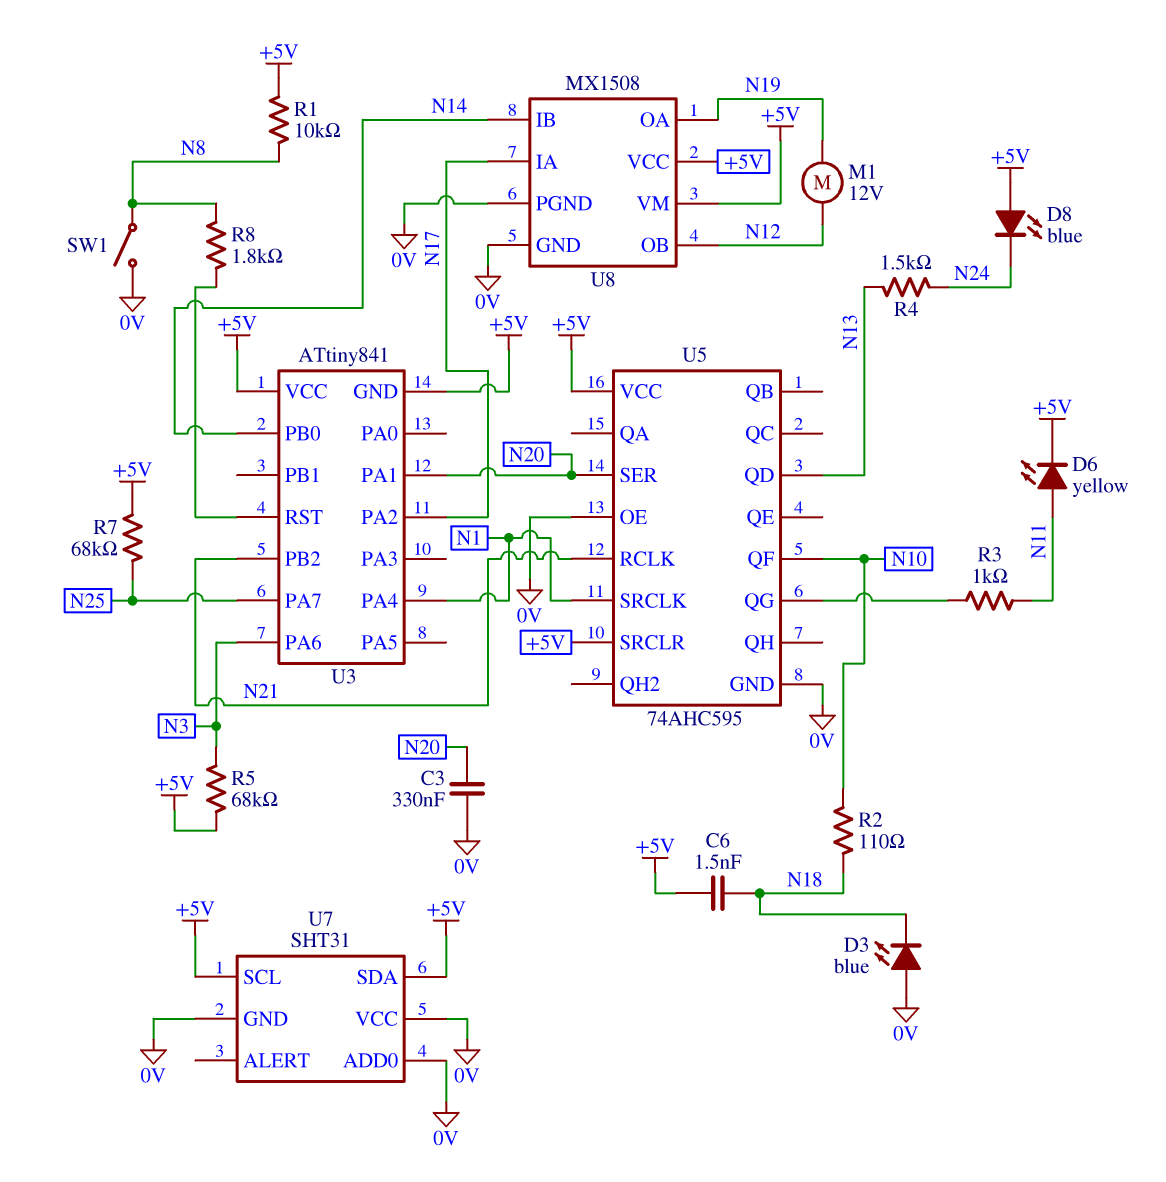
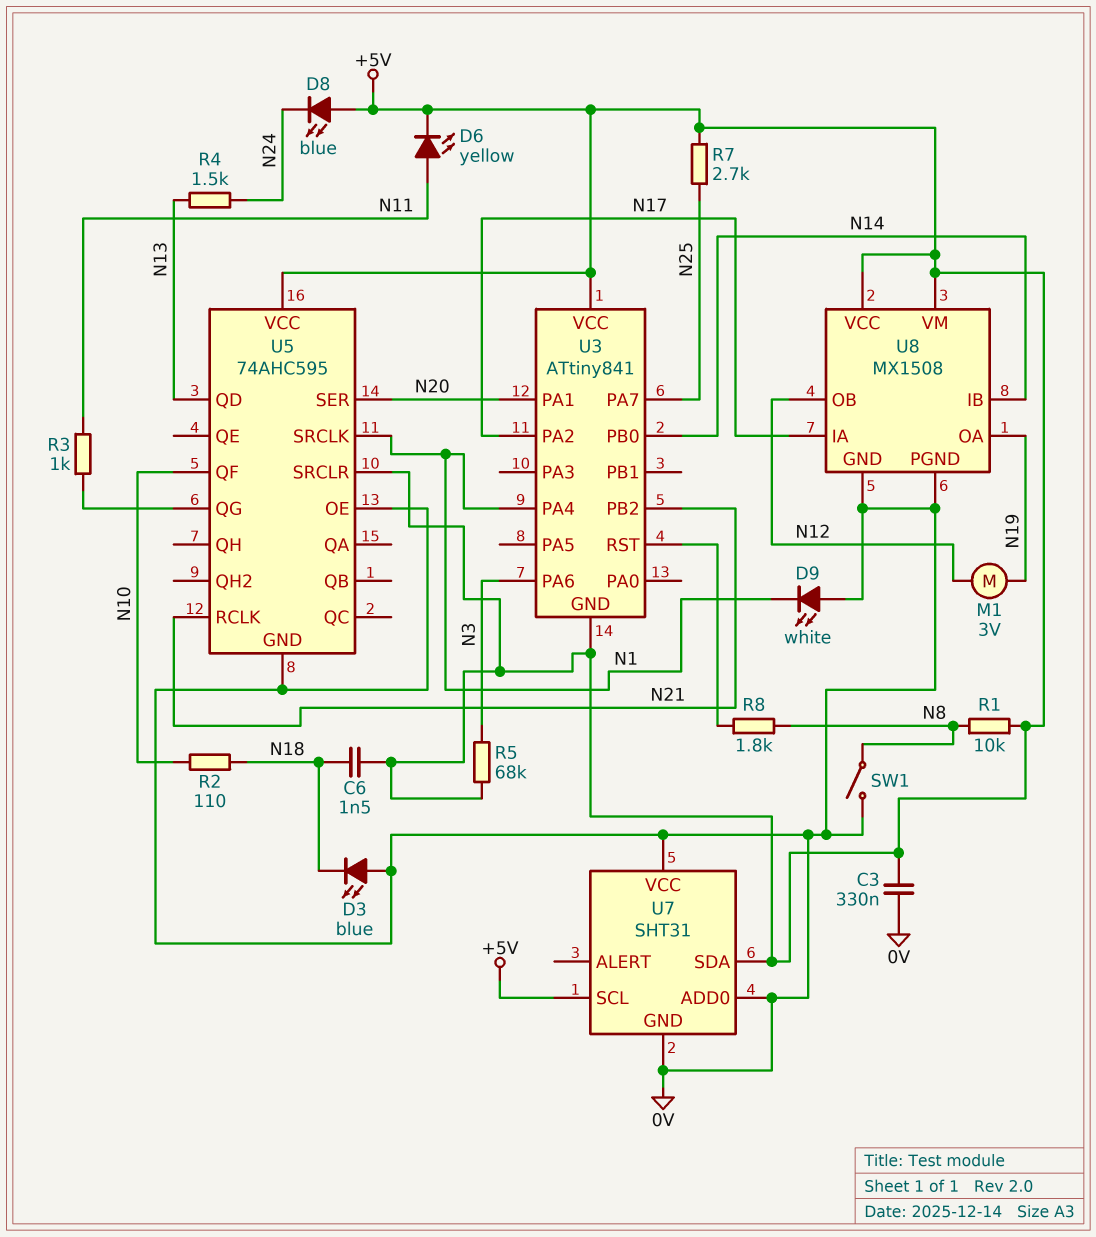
C3: 330nF (0V, N20) -> 330nF (+5V, 0V)
D9: none -> LED white (A 0V, K N1)
M1: motor 12V (N12, N19) -> motor 3V (N12, N19)
R7: 68k (+5V, N25) -> 2.7k (+5V, N25)

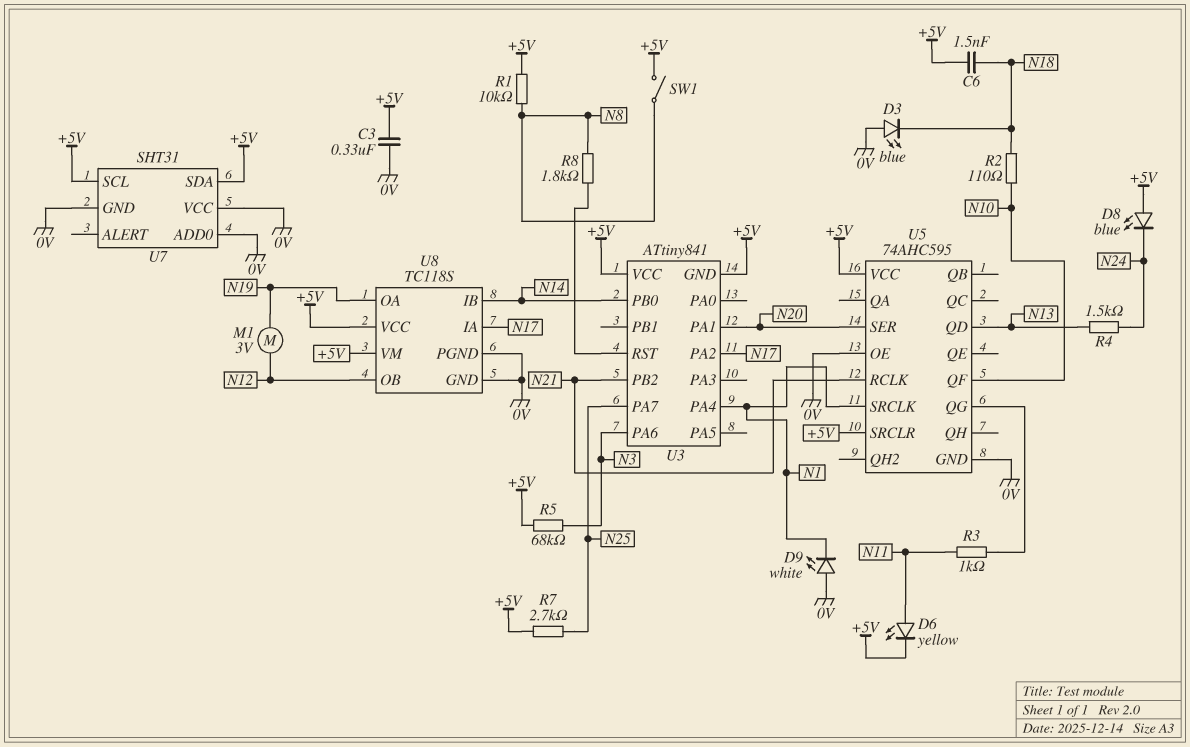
SW1: switch (0V, N8) -> switch (+5V, N8)
U8: MX1508 -> TC118S

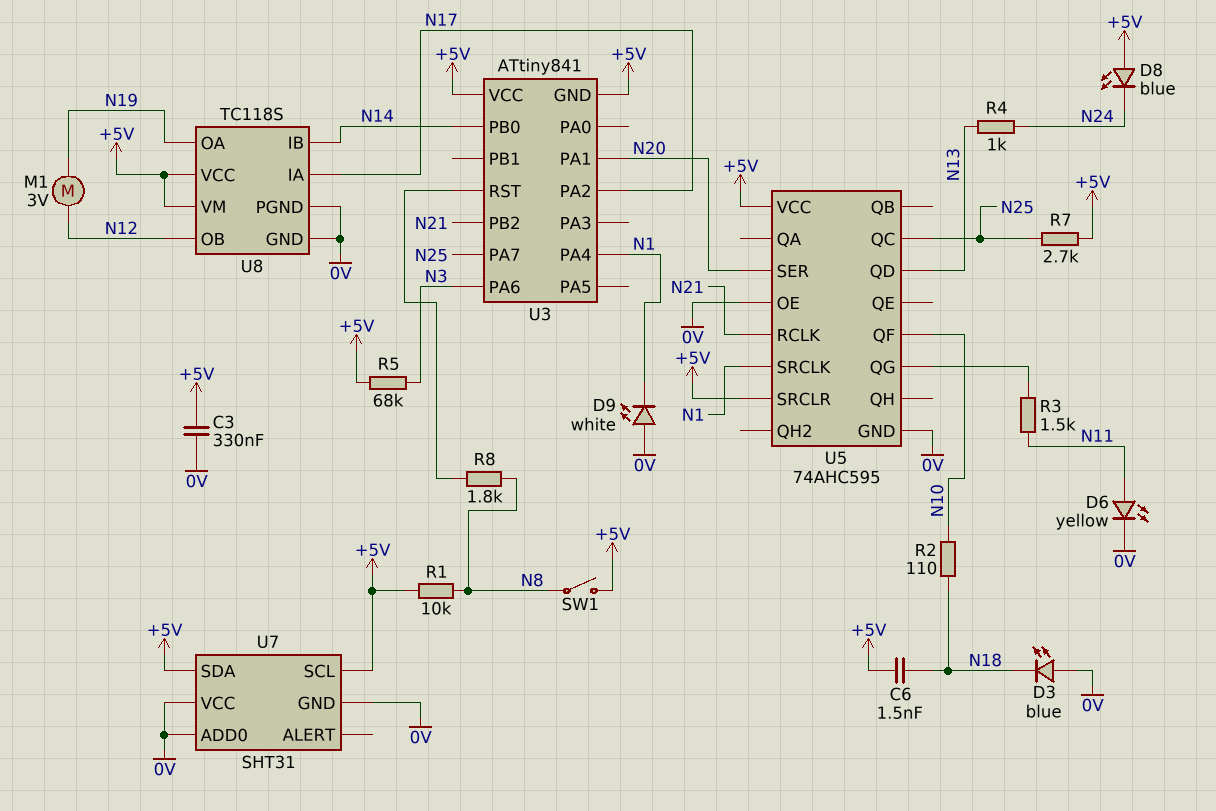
D6: LED yellow (A N11, K +5V) -> LED yellow (A N11, K 0V)
R3: 1k (N11, U5/QG) -> 1.5k (N11, U5/QG)
R4: 1.5k (N13, N24) -> 1k (N13, N24)
U5 pin QC: none -> N25

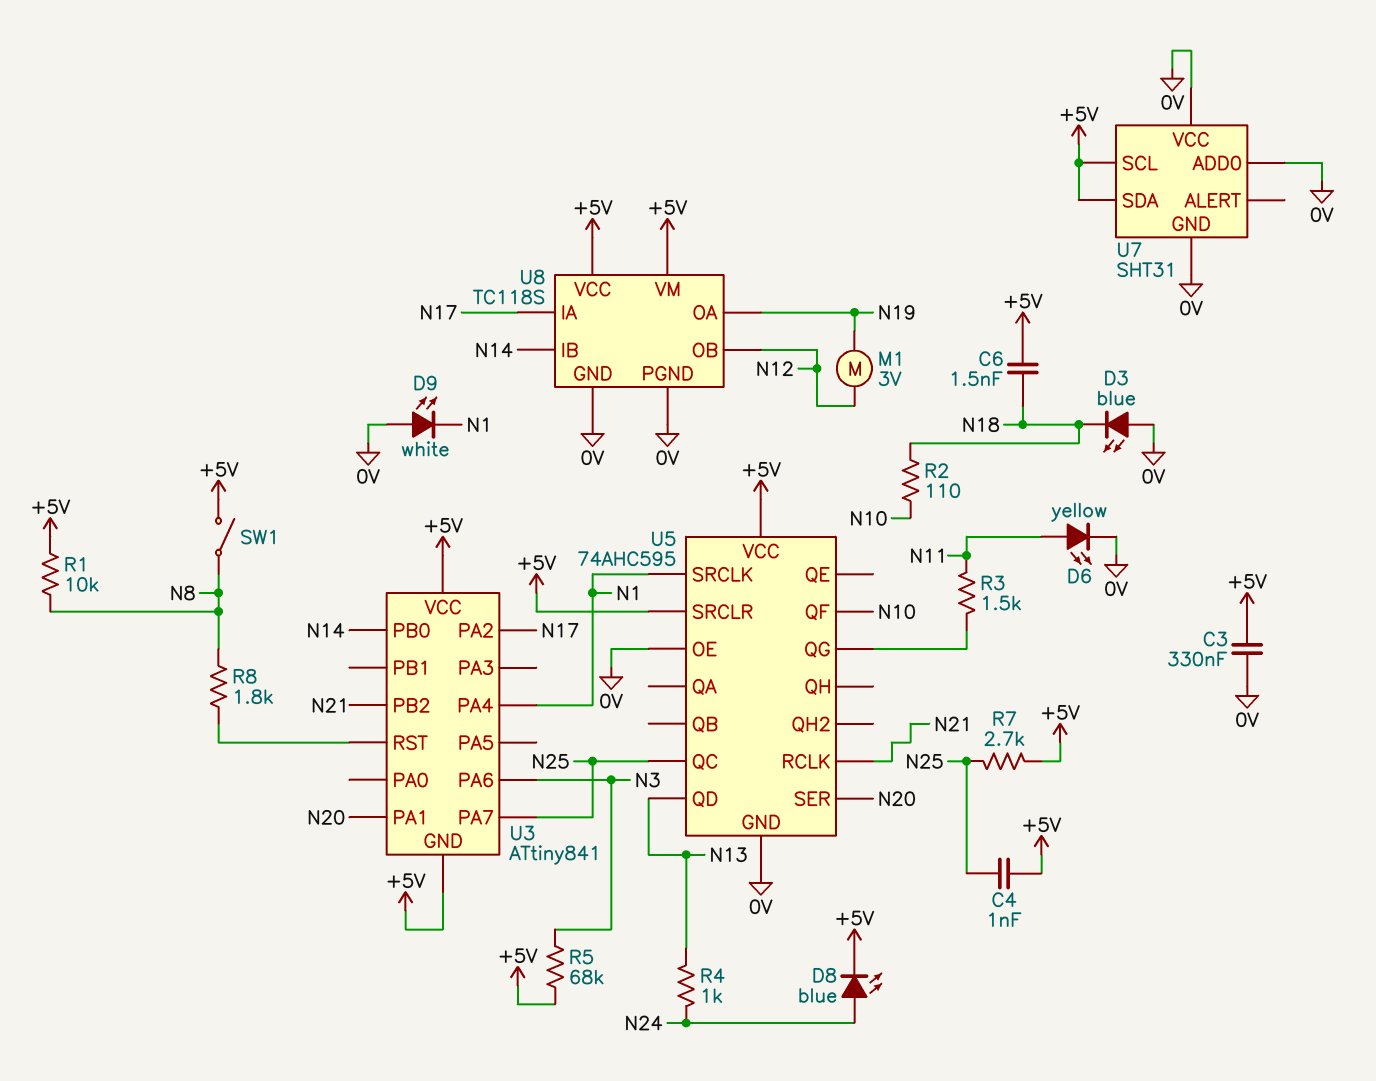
C4: none -> 1nF (+5V, N25)
D8: LED blue (A +5V, K N24) -> LED blue (A N24, K +5V)

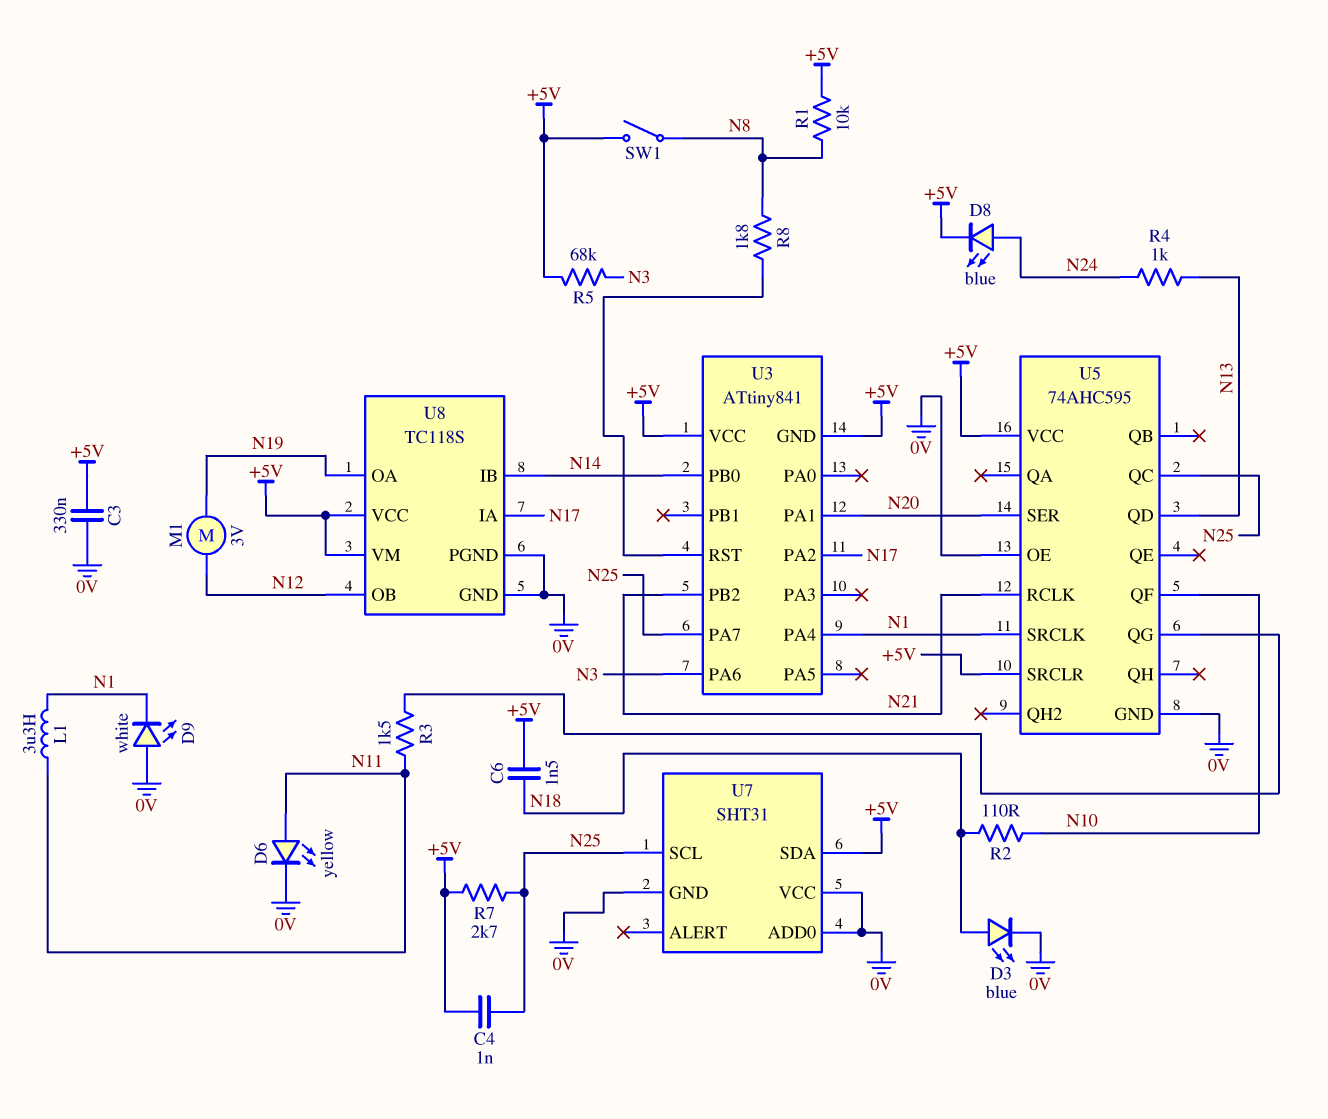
D3: LED blue (A 0V, K N18) -> LED blue (A N18, K 0V)
L1: none -> 3.3uH (N1, N11)
U7 pin SCL: +5V -> N25

